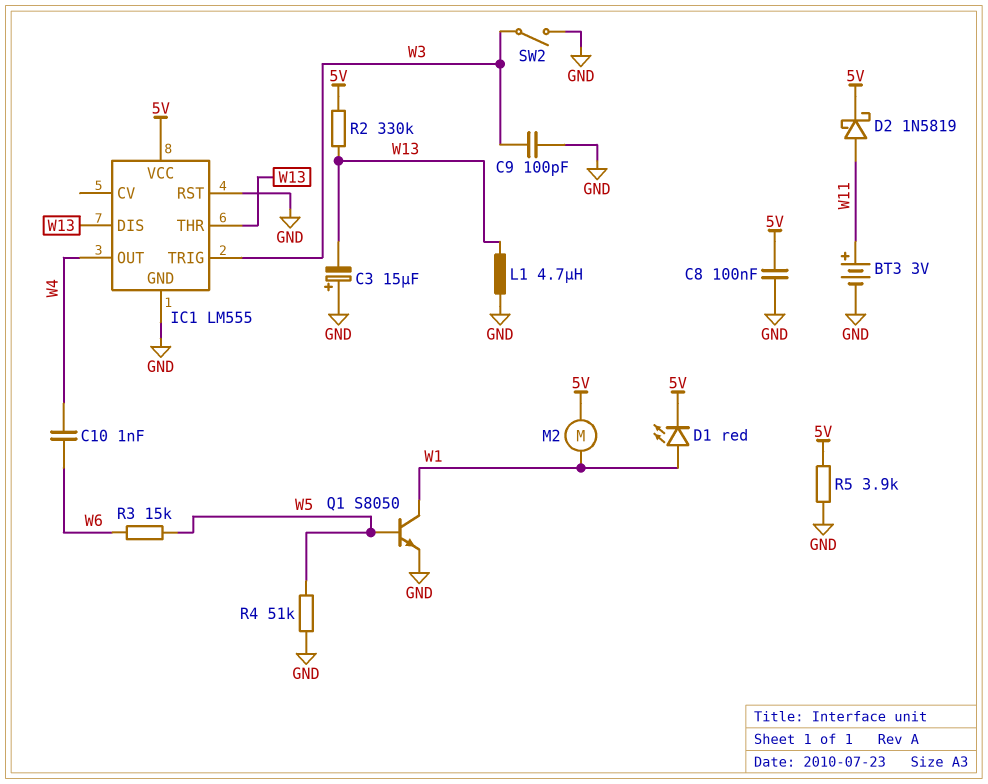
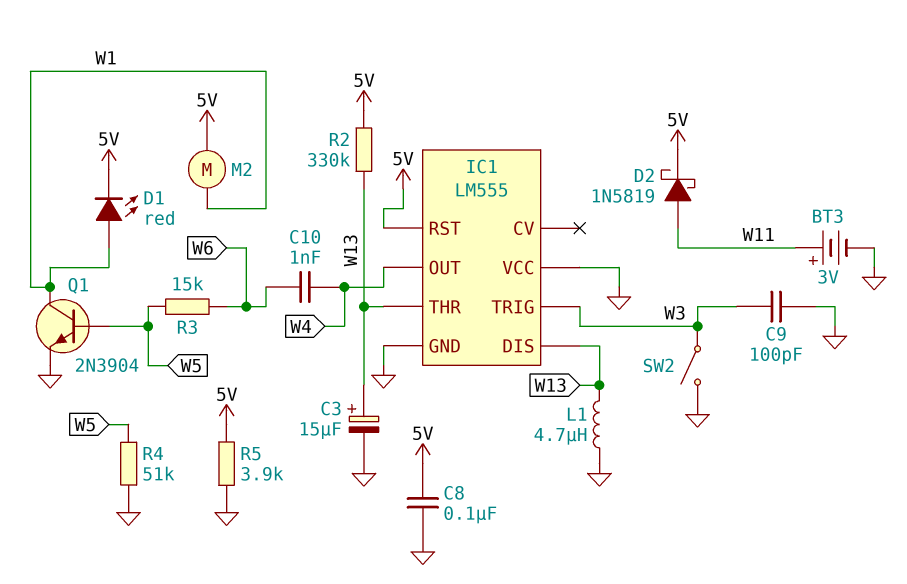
C3: 15uF (plus GND, minus W13) -> 15uF (plus W13, minus GND)
IC1 pin RST: GND -> 5V
IC1 pin VCC: 5V -> GND
Q1: NPN S8050 (B W5, C W1, E GND) -> NPN 2N3904 (B W5, C W1, E GND)

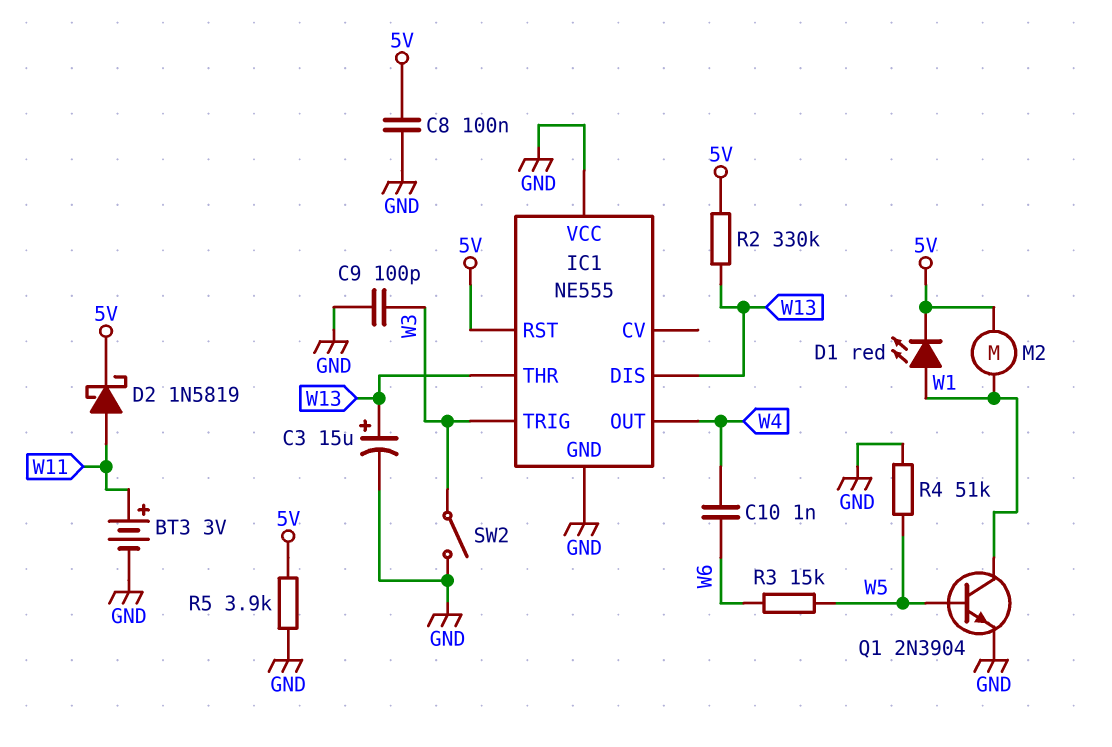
IC1: LM555 -> NE555
L1: 4.7uH (GND, W13) -> none

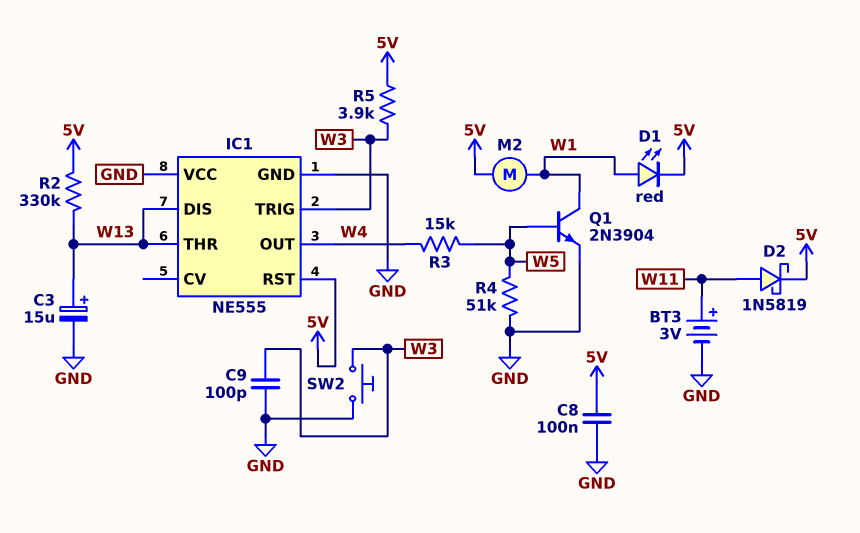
C10: 1nF (W4, W6) -> none
R3: 15k (W5, W6) -> 15k (W4, W5)
R5: 3.9k (5V, GND) -> 3.9k (5V, W3)
SW2: switch (GND, W3) -> button (GND, W3)

